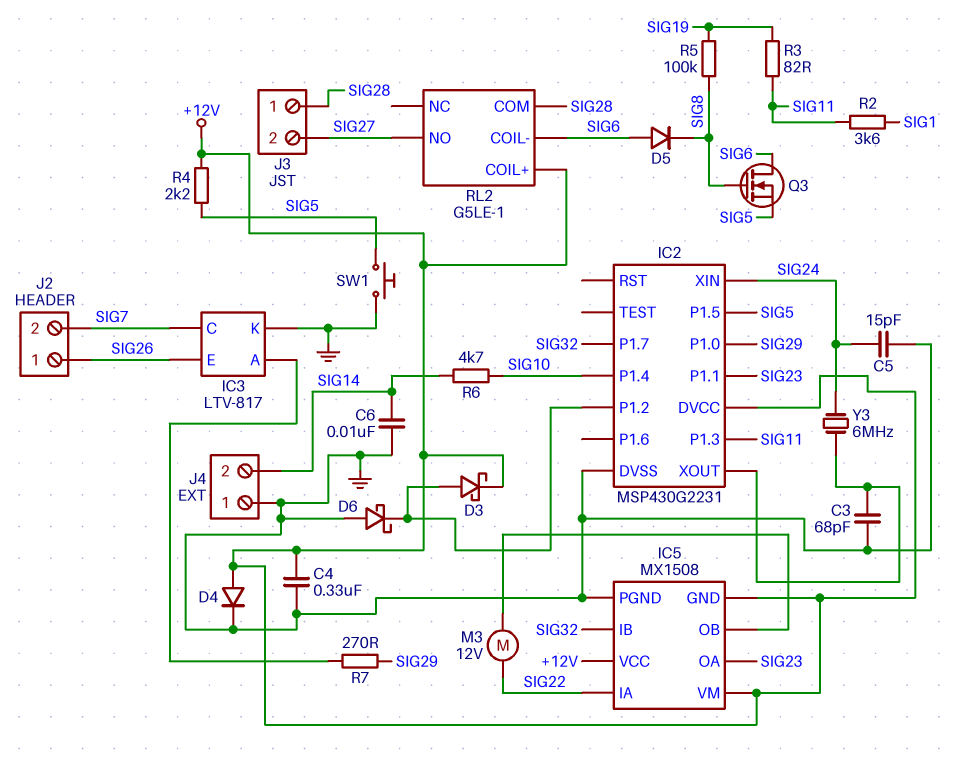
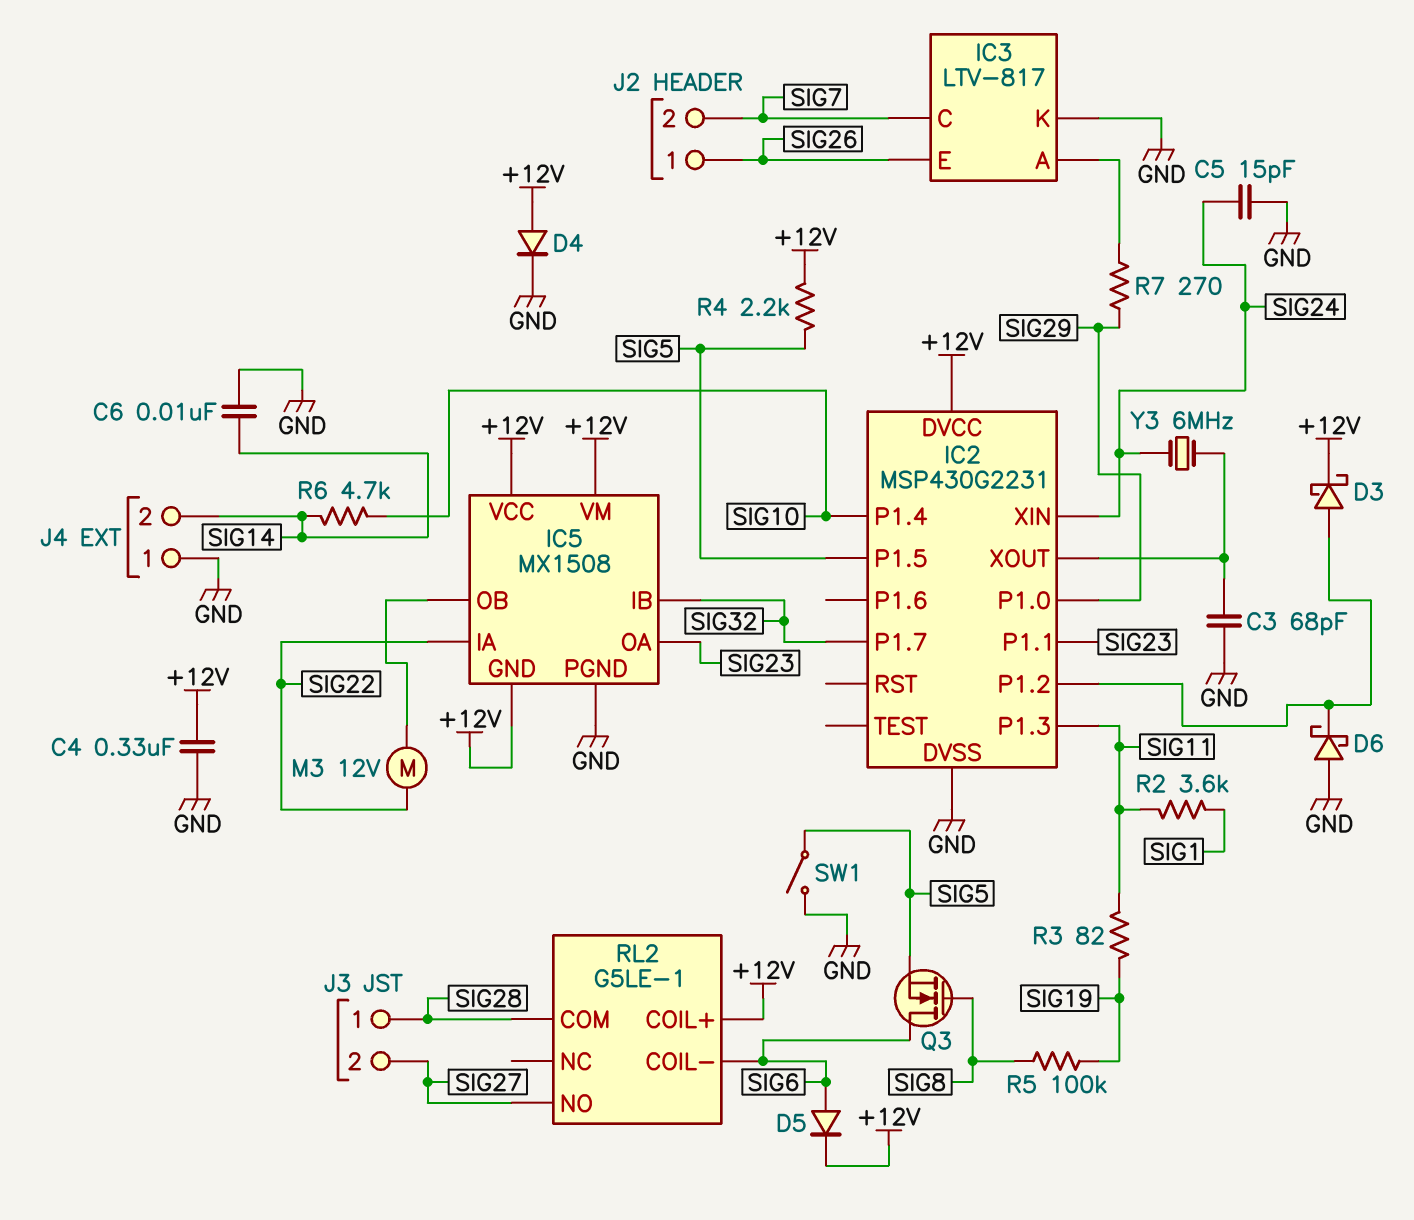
D5: diode (A SIG6, K SIG8) -> diode (A SIG6, K +12V)
SW1: button (GND, SIG5) -> switch (GND, SIG5)

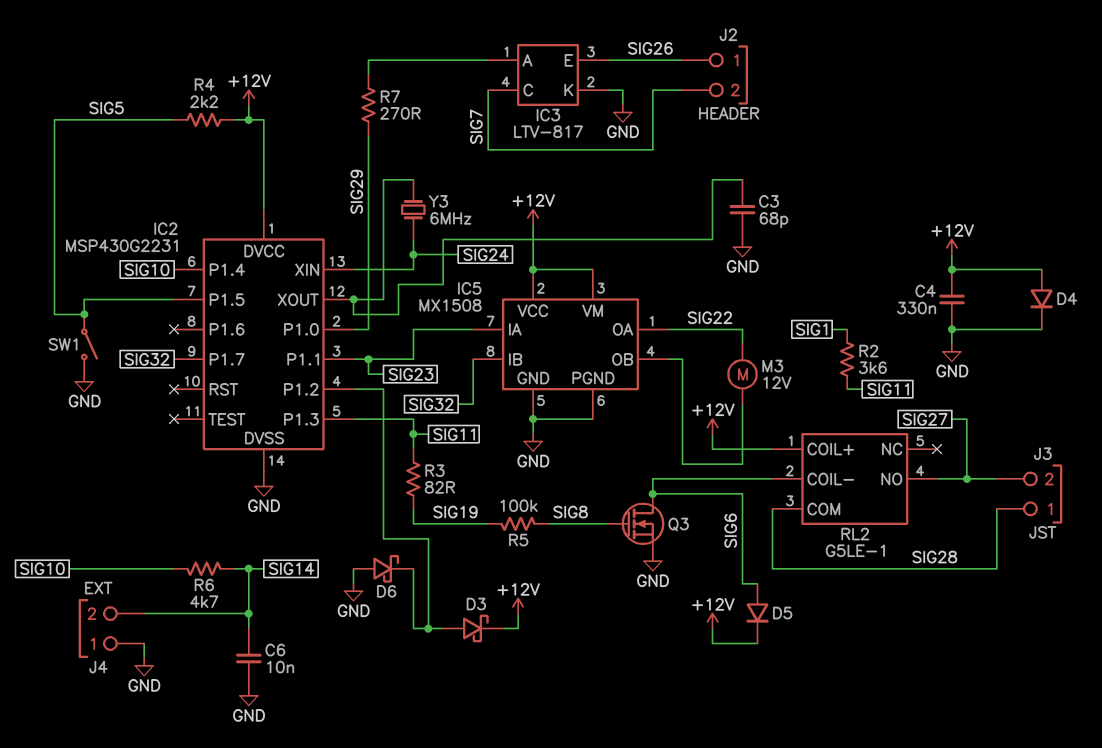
C5: 15pF (GND, SIG24) -> none
IC5 pin GND: +12V -> GND
IC5 pin IA: SIG22 -> SIG23
IC5 pin OA: SIG23 -> SIG22
Q3: NMOS (G SIG8, D SIG6, S SIG5) -> NMOS (G SIG8, D SIG6, S GND)

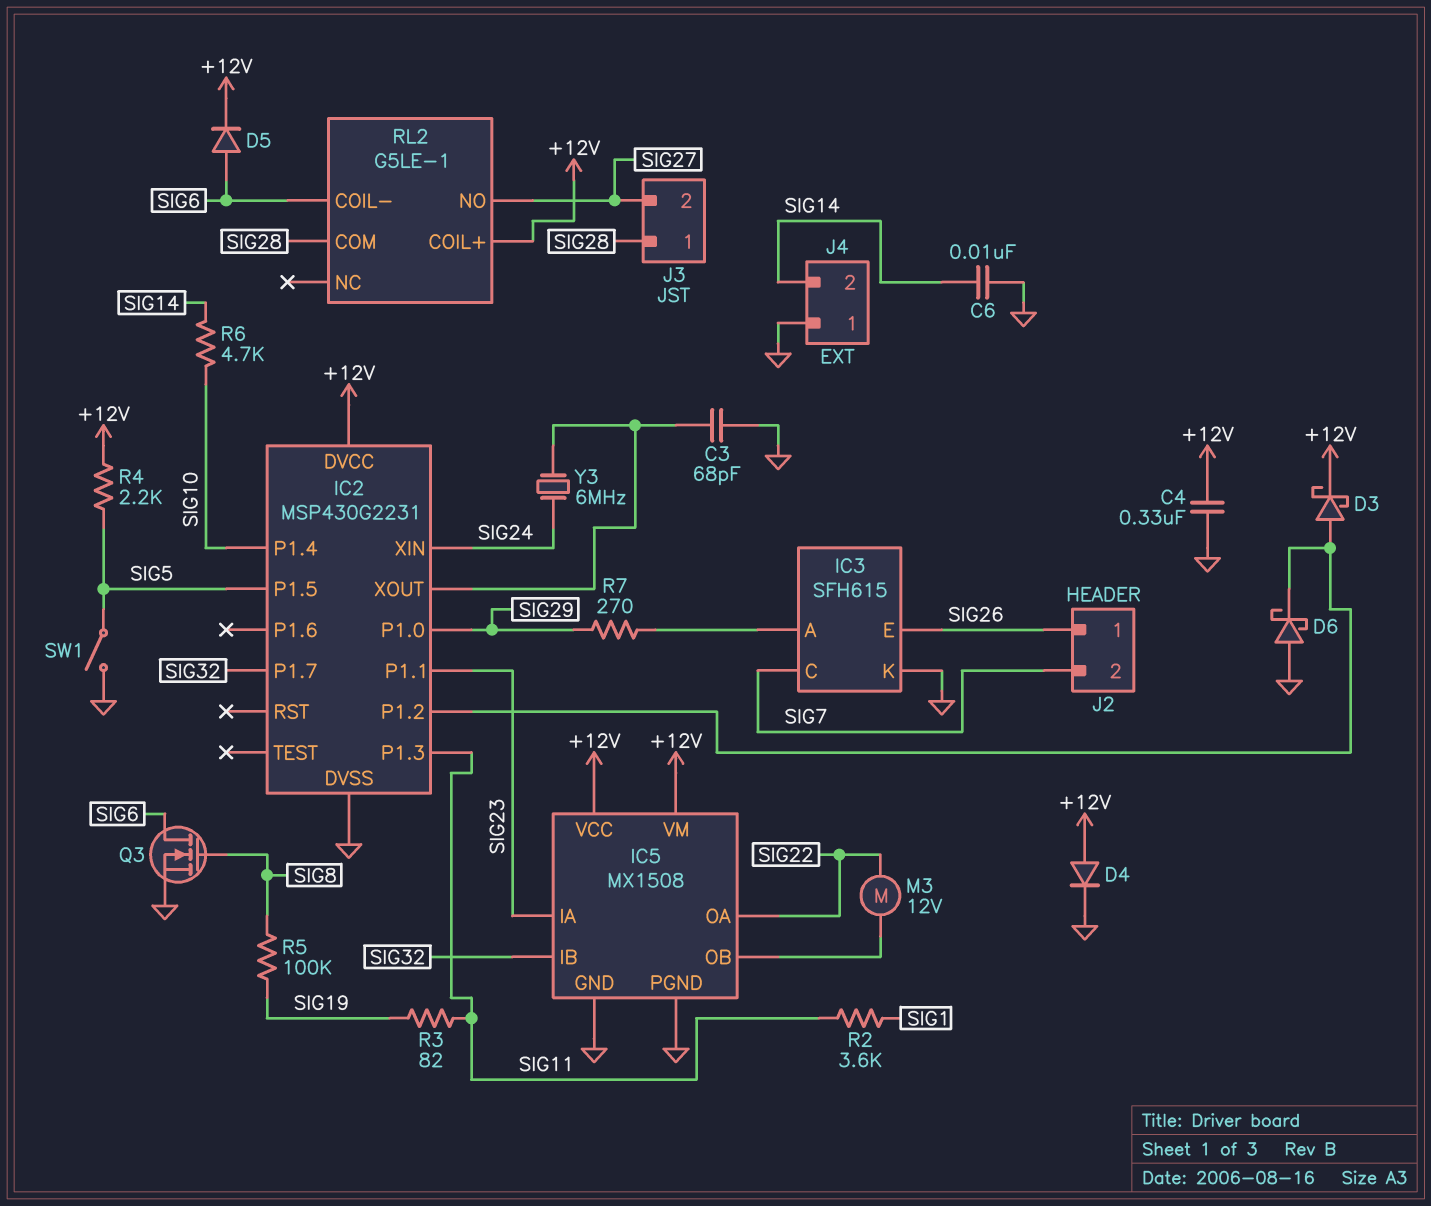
IC3: LTV-817 -> SFH615

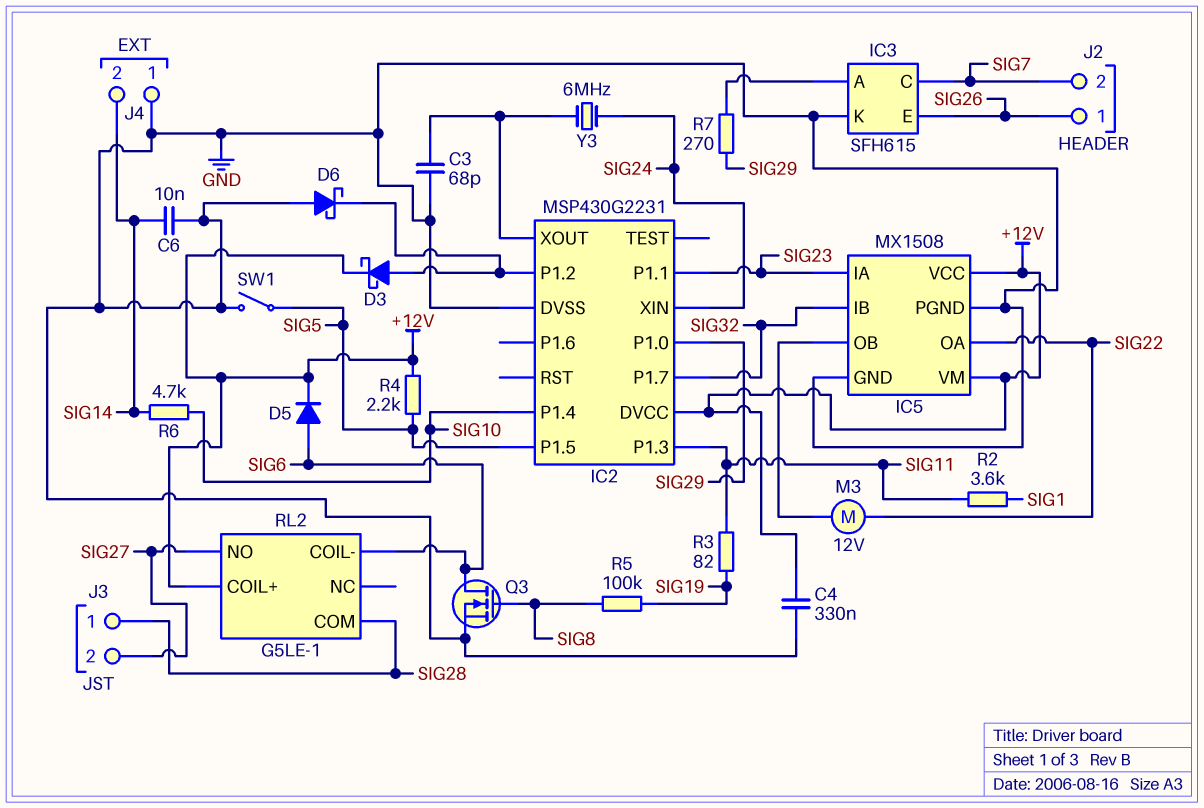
D4: diode (A +12V, K GND) -> none

